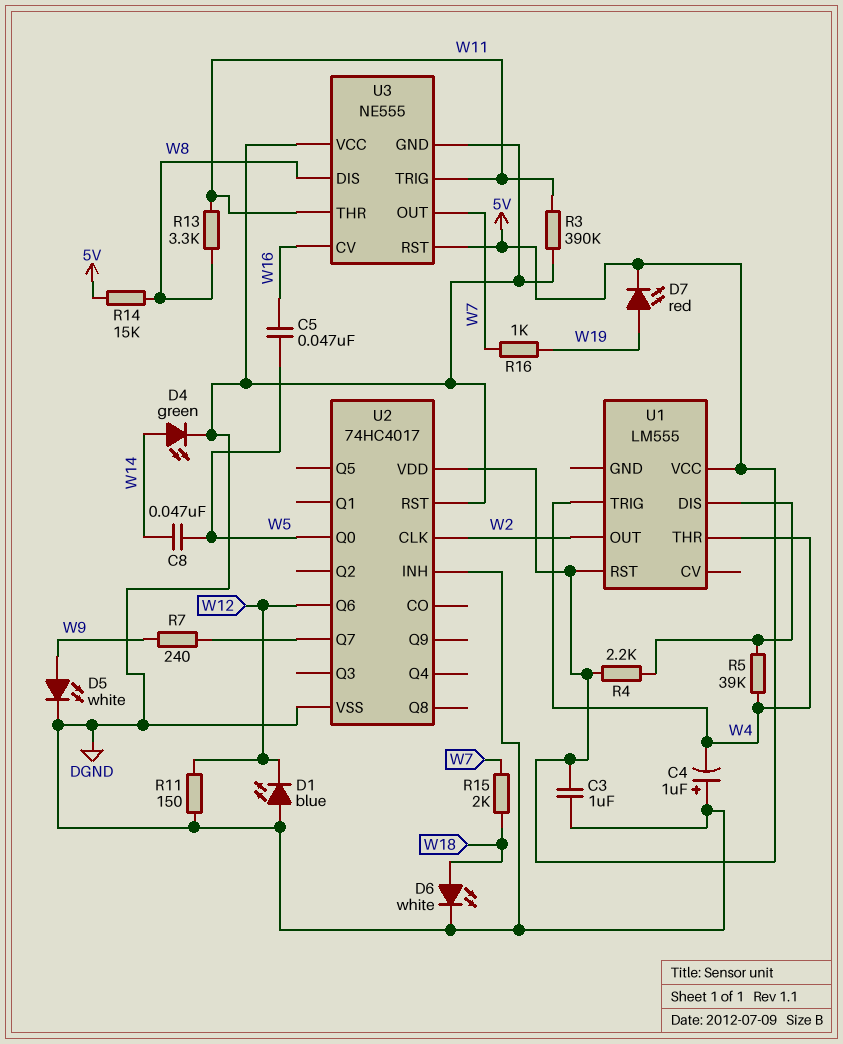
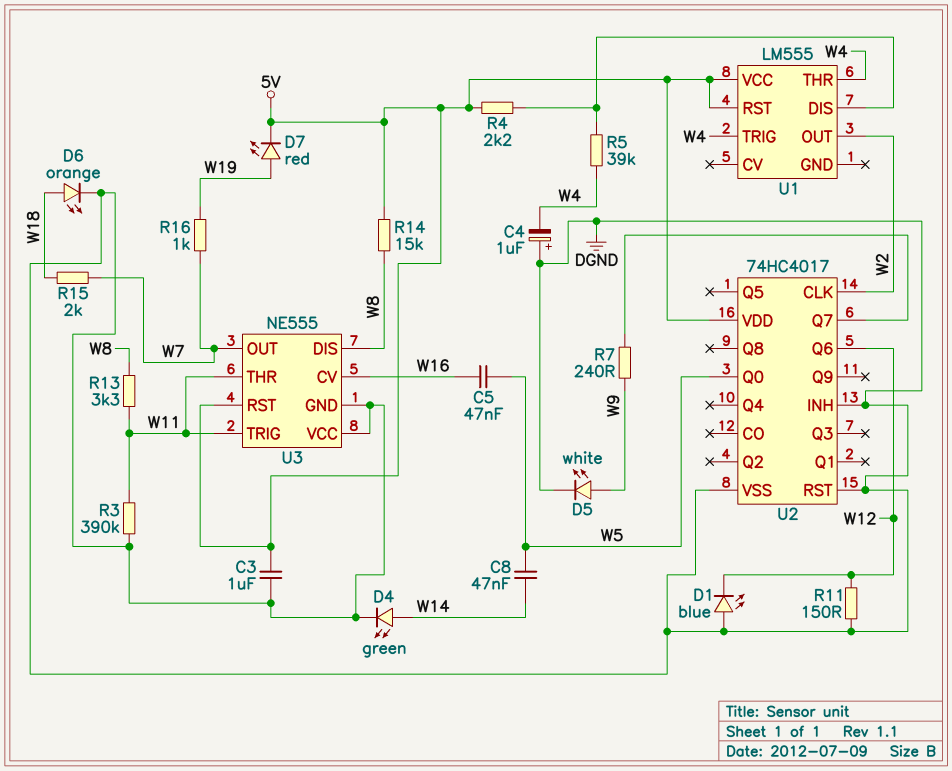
D6: LED white (A W18, K DGND) -> LED orange (A W18, K DGND)

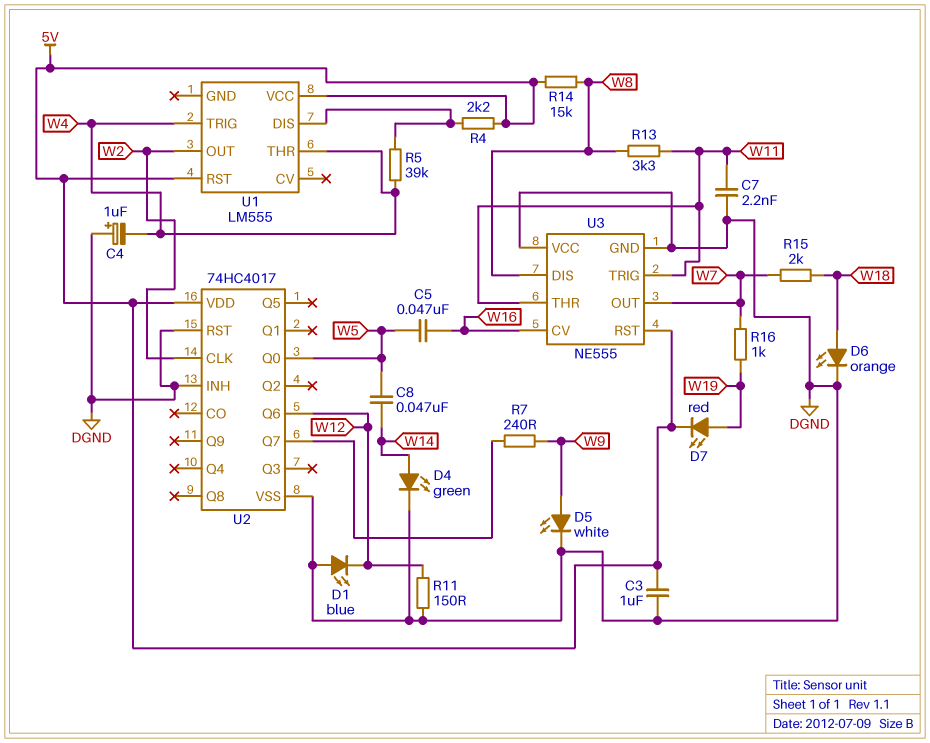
C7: none -> 2.2nF (DGND, W11)
R3: 390k (DGND, W11) -> none

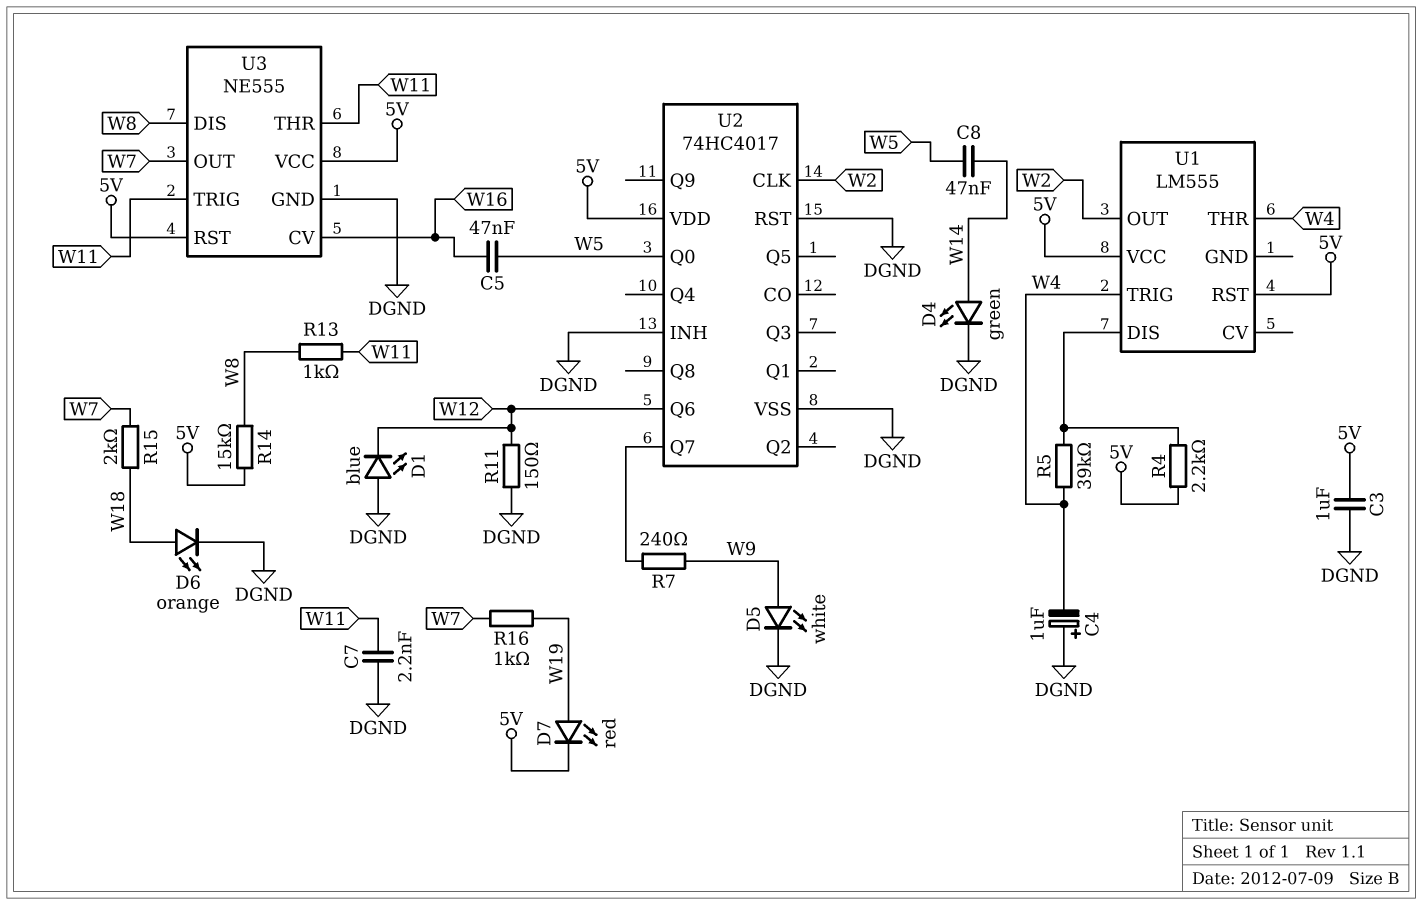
R13: 3.3k (W8, W11) -> 1k (W8, W11)
U3 pin VCC: DGND -> 5V

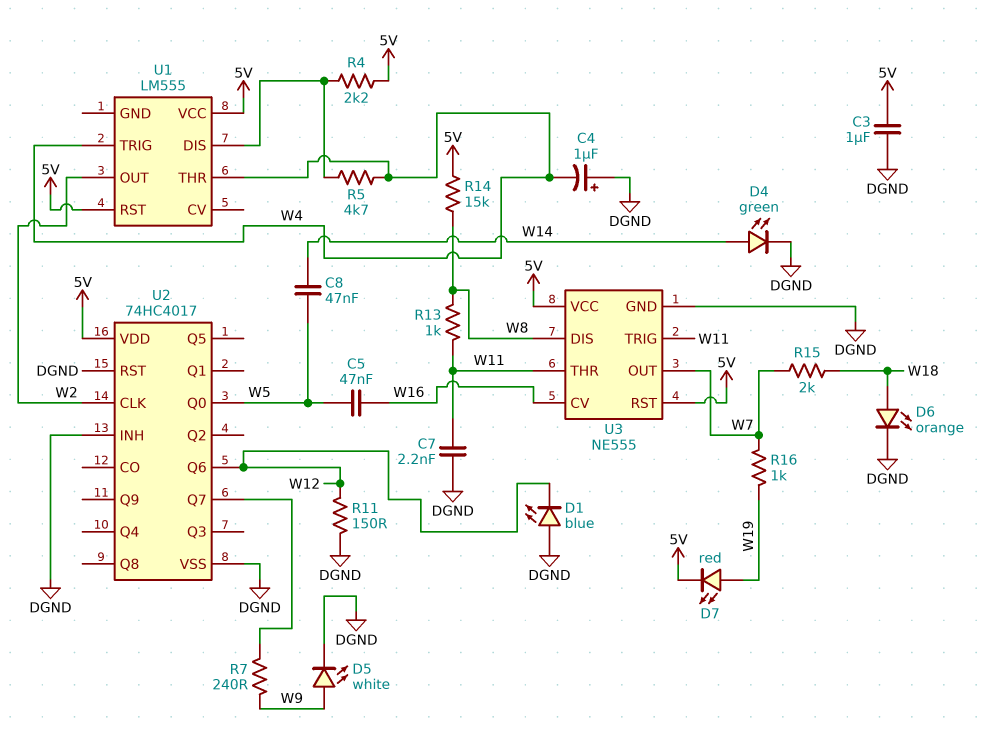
R5: 39k (U1/DIS, W4) -> 4.7k (U1/DIS, W4)

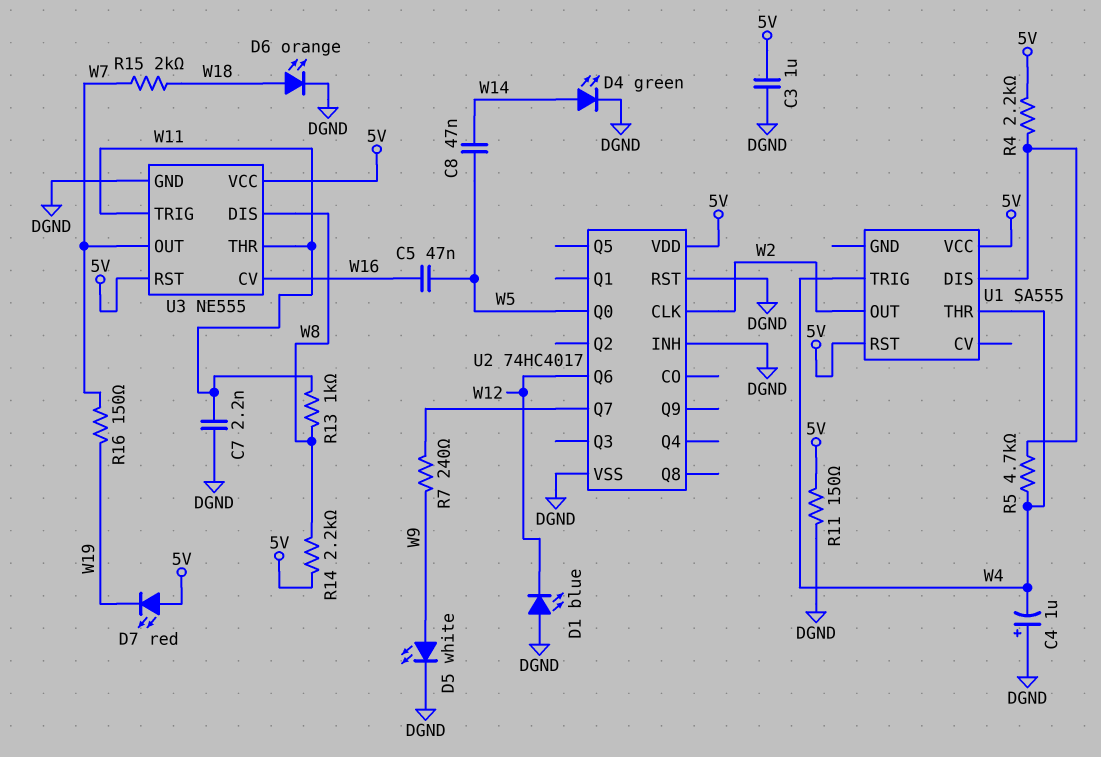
D7: LED red (A W19, K 5V) -> LED red (A 5V, K W19)
R11: 150 (DGND, W12) -> 150 (5V, DGND)
R14: 15k (5V, W8) -> 2.2k (5V, W8)
R16: 1k (W7, W19) -> 150 (W7, W19)
U1: LM555 -> SA555

